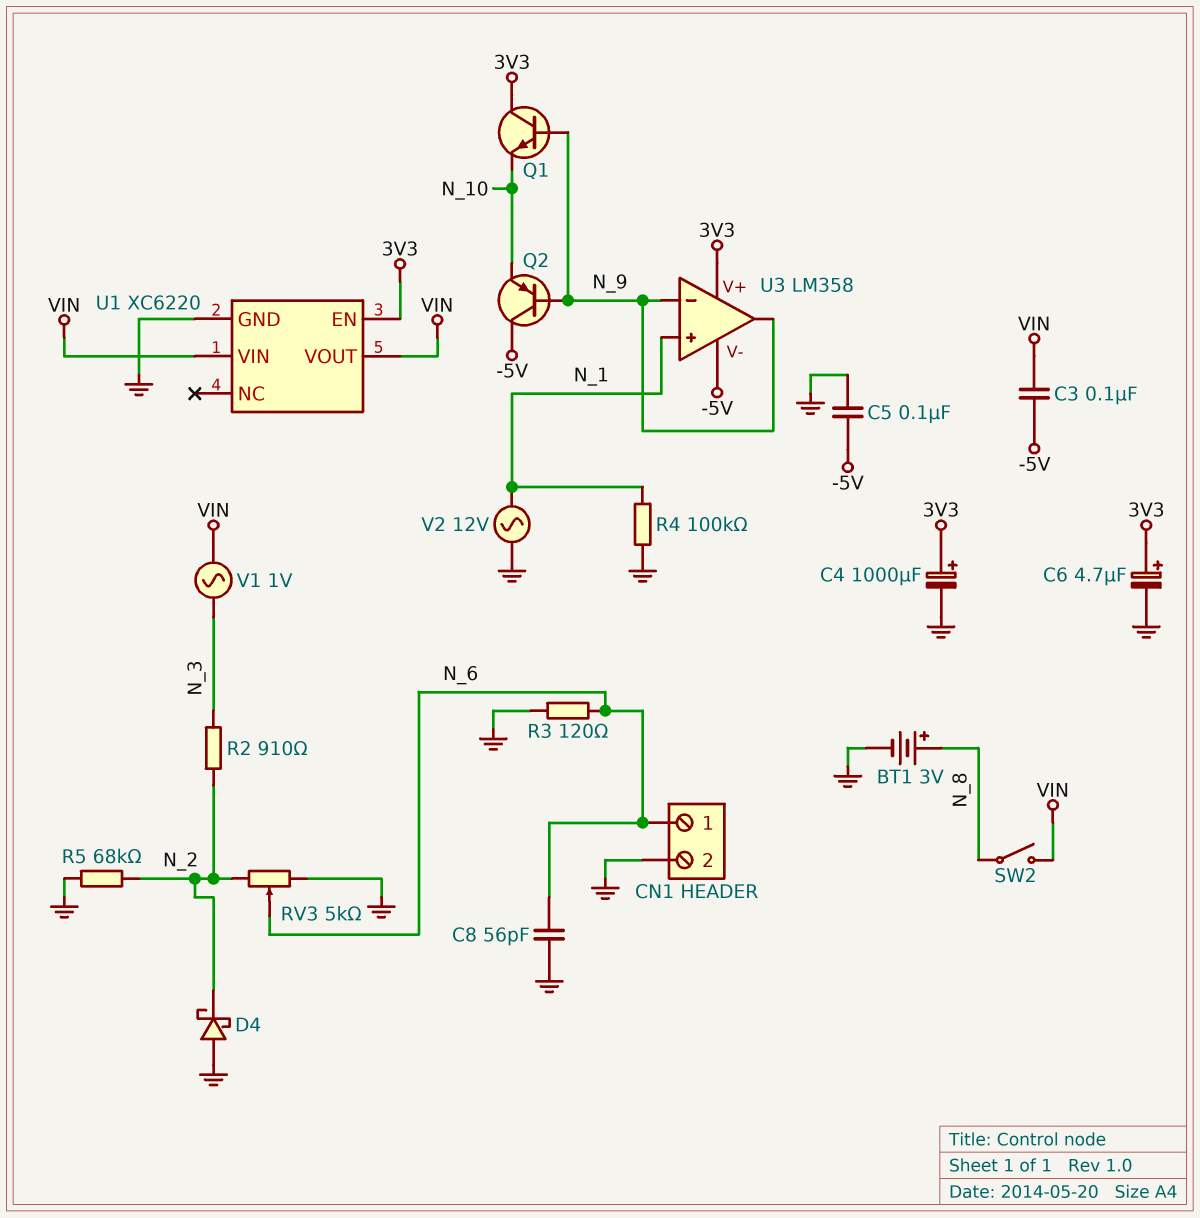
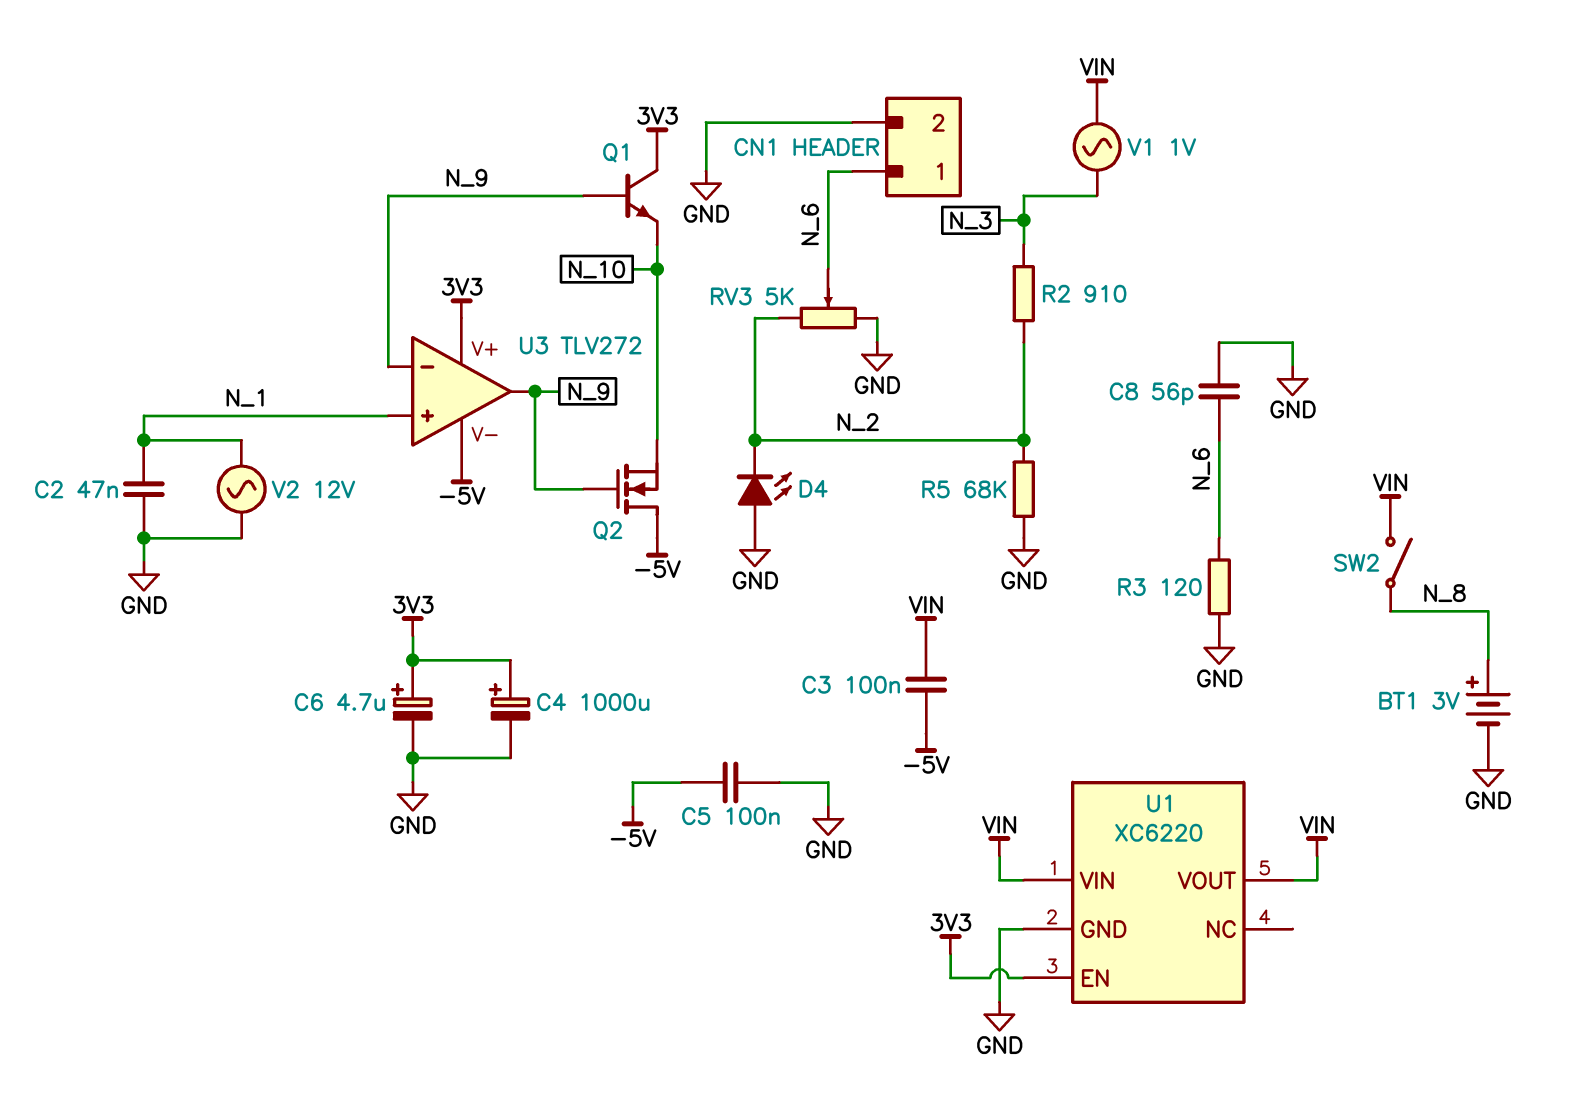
C2: none -> 47nF (GND, N_1)
D4: schottky (A GND, K N_2) -> LED (A GND, K N_2)
Q2: PNP (B N_9, C -5V, E N_10) -> NMOS (G N_9, D -5V, S N_10)
R4: 100k (GND, N_1) -> none
U3: LM358 -> TLV272

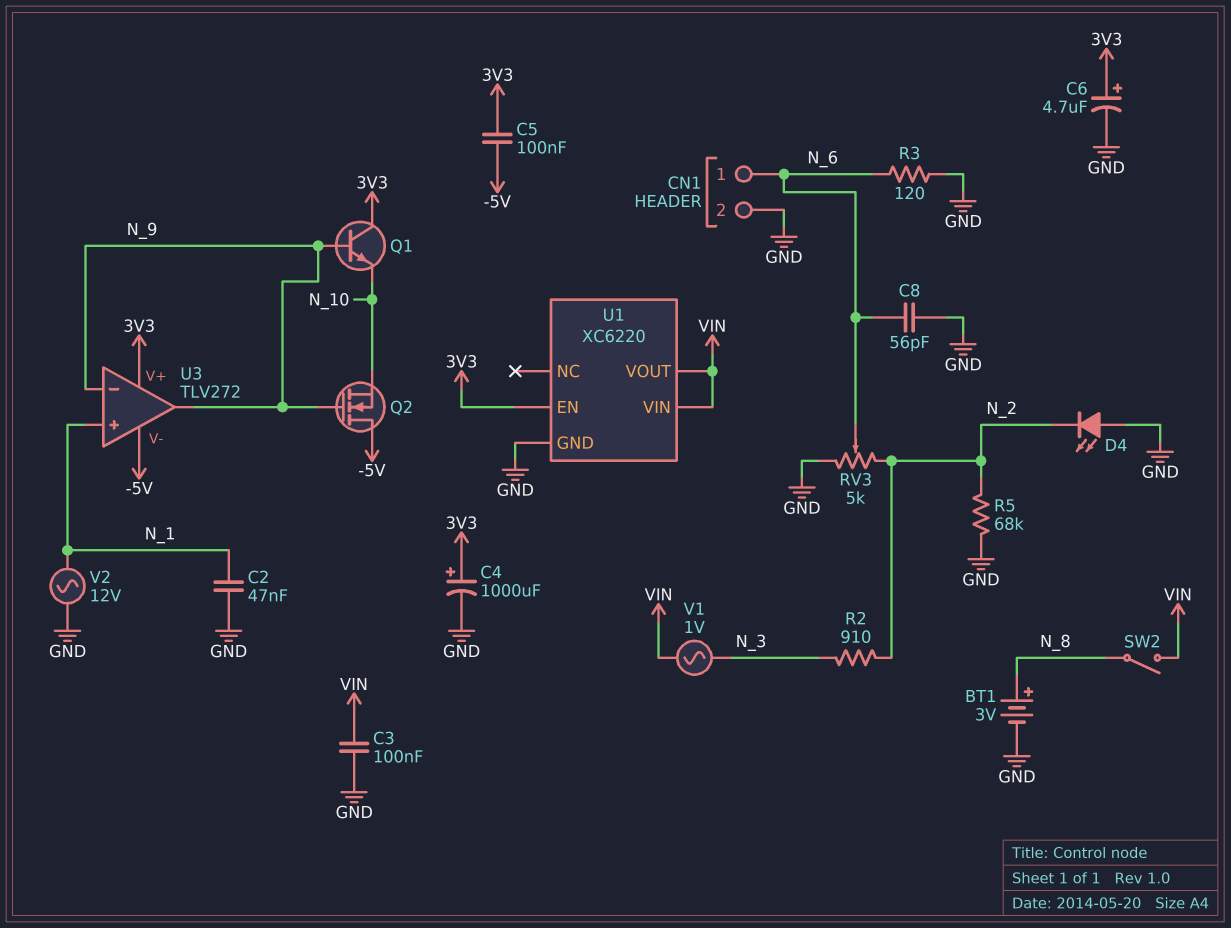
C3: 100nF (-5V, VIN) -> 100nF (GND, VIN)
C5: 100nF (-5V, GND) -> 100nF (-5V, 3V3)

